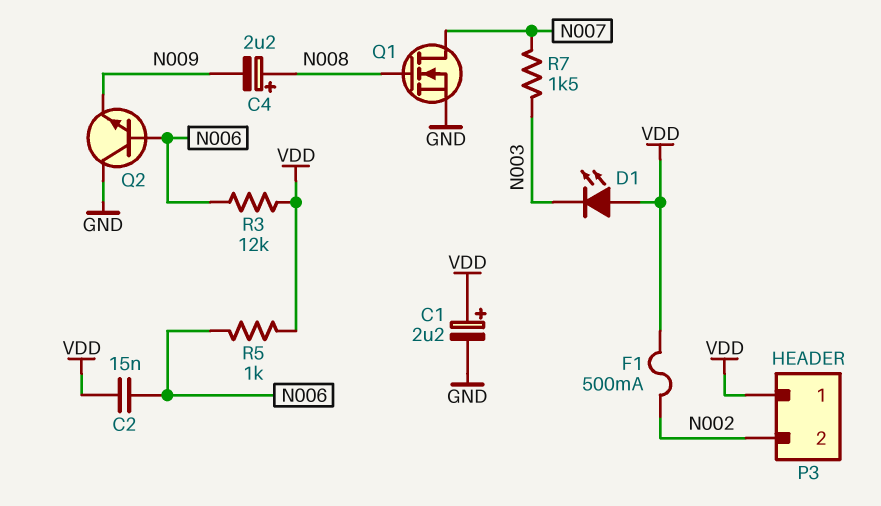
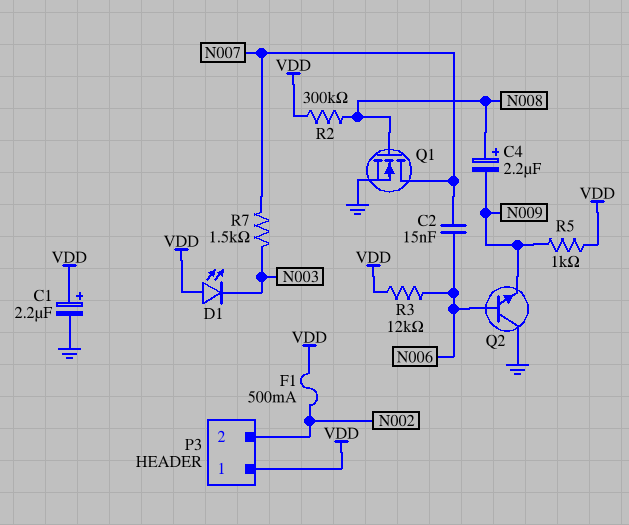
C2: 15nF (N006, VDD) -> 15nF (N006, N007)
R2: none -> 300k (N008, VDD)
R5: 1k (N006, VDD) -> 1k (N009, VDD)

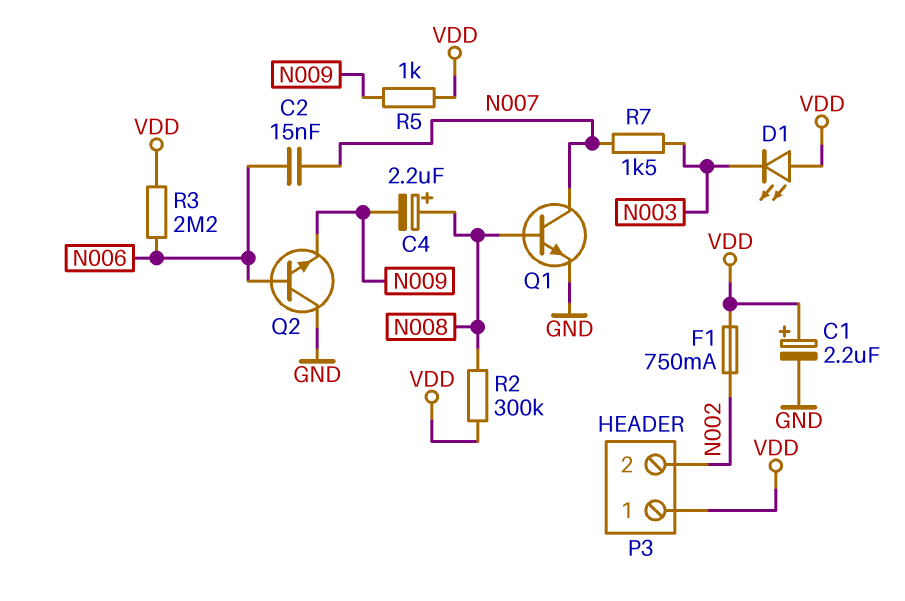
F1: 500mA (N002, VDD) -> 750mA (N002, VDD)
Q1: NMOS (G N008, D N007, S GND) -> NPN (B N008, C N007, E GND)
R3: 12k (N006, VDD) -> 2.2M (N006, VDD)

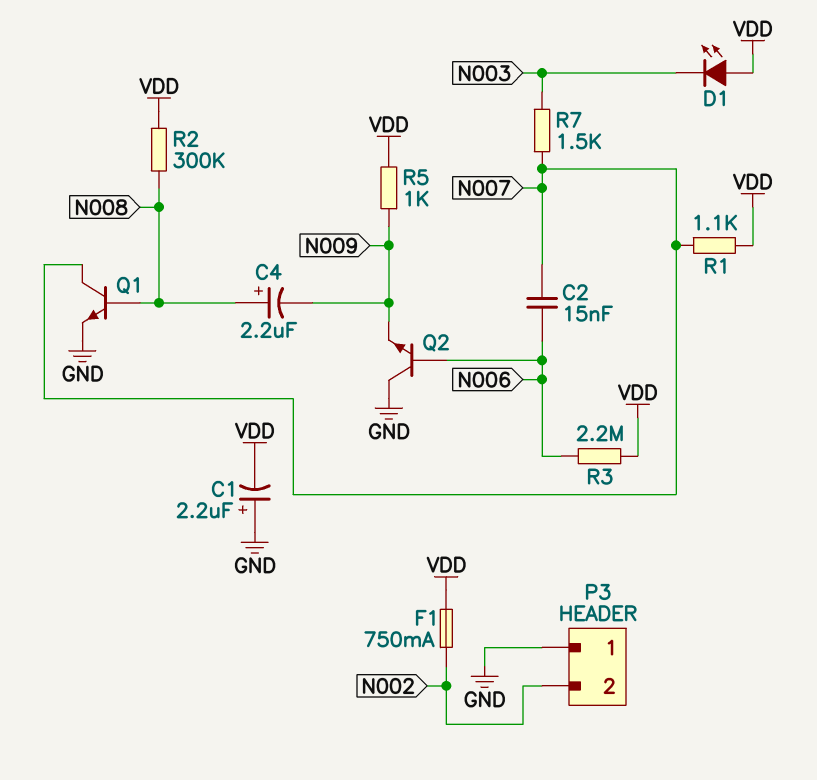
C1: 2.2uF (plus VDD, minus GND) -> 2.2uF (plus GND, minus VDD)
P3 pin 1: VDD -> GND
R1: none -> 1.1k (N007, VDD)

